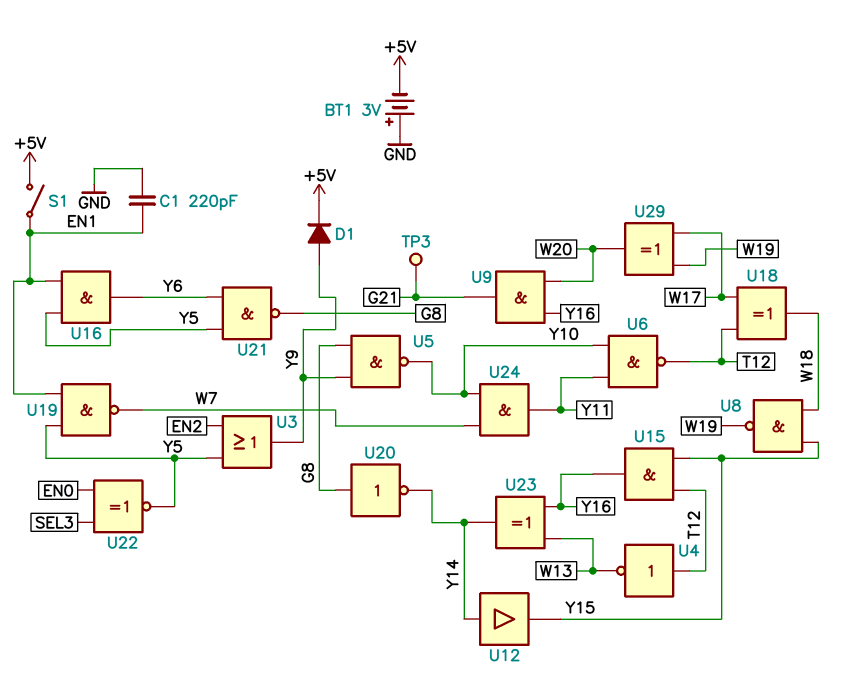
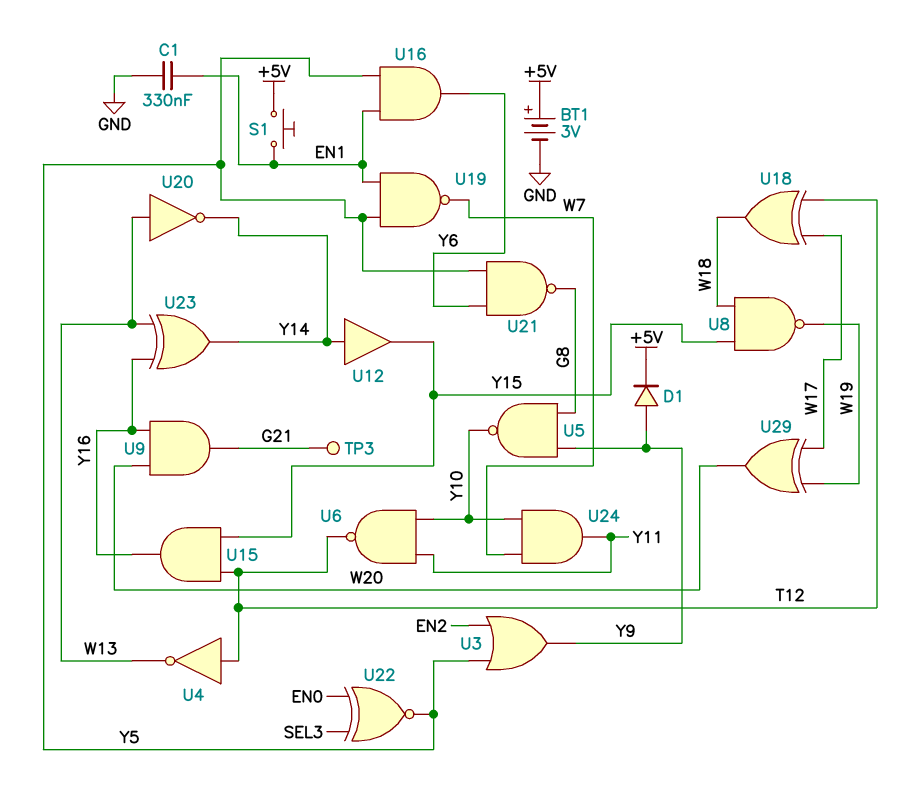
BT1: 3V (plus GND, minus +5V) -> 3V (plus +5V, minus GND)
C1: 220pF (EN1, GND) -> 330nF (EN1, GND)
S1: switch (+5V, EN1) -> button (+5V, EN1)
U20: NOT (in G8, out Y14) -> NOT (in W13, out Y14)

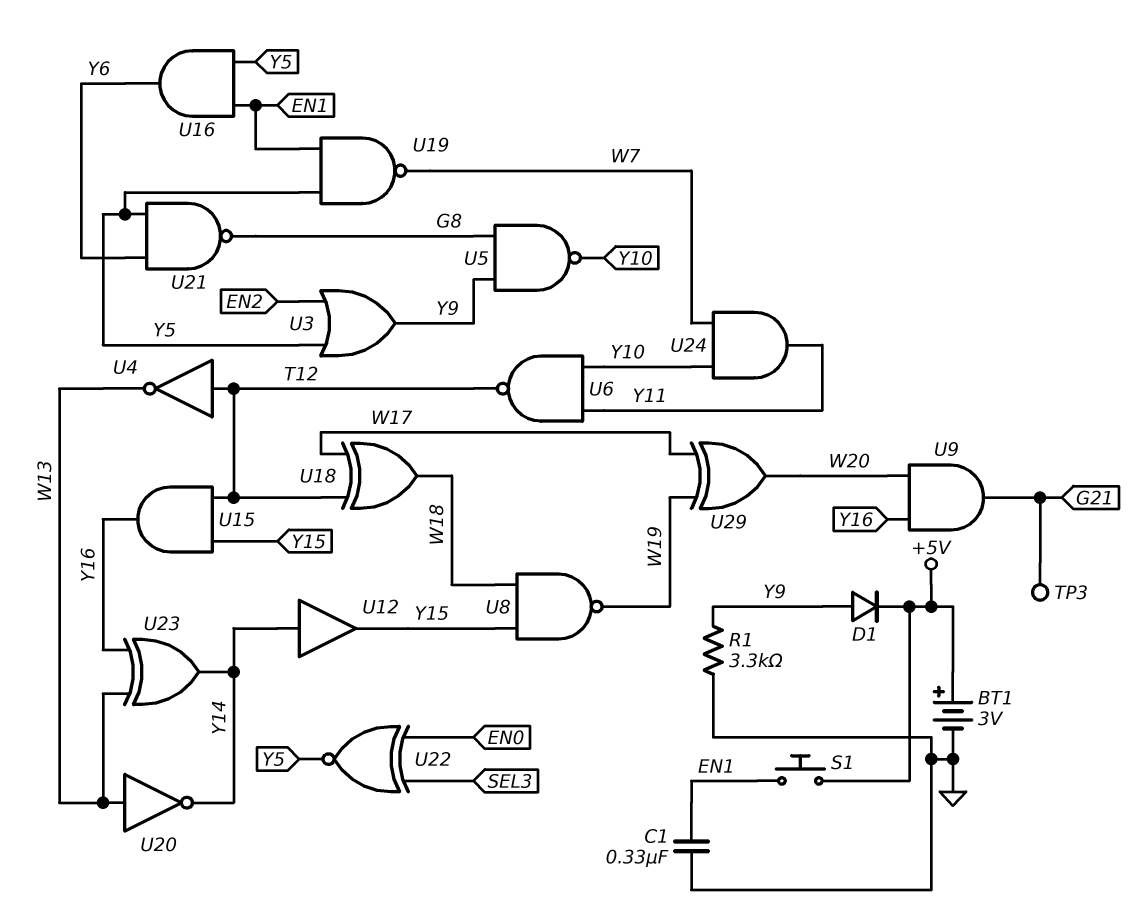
R1: none -> 3.3k (GND, Y9)

